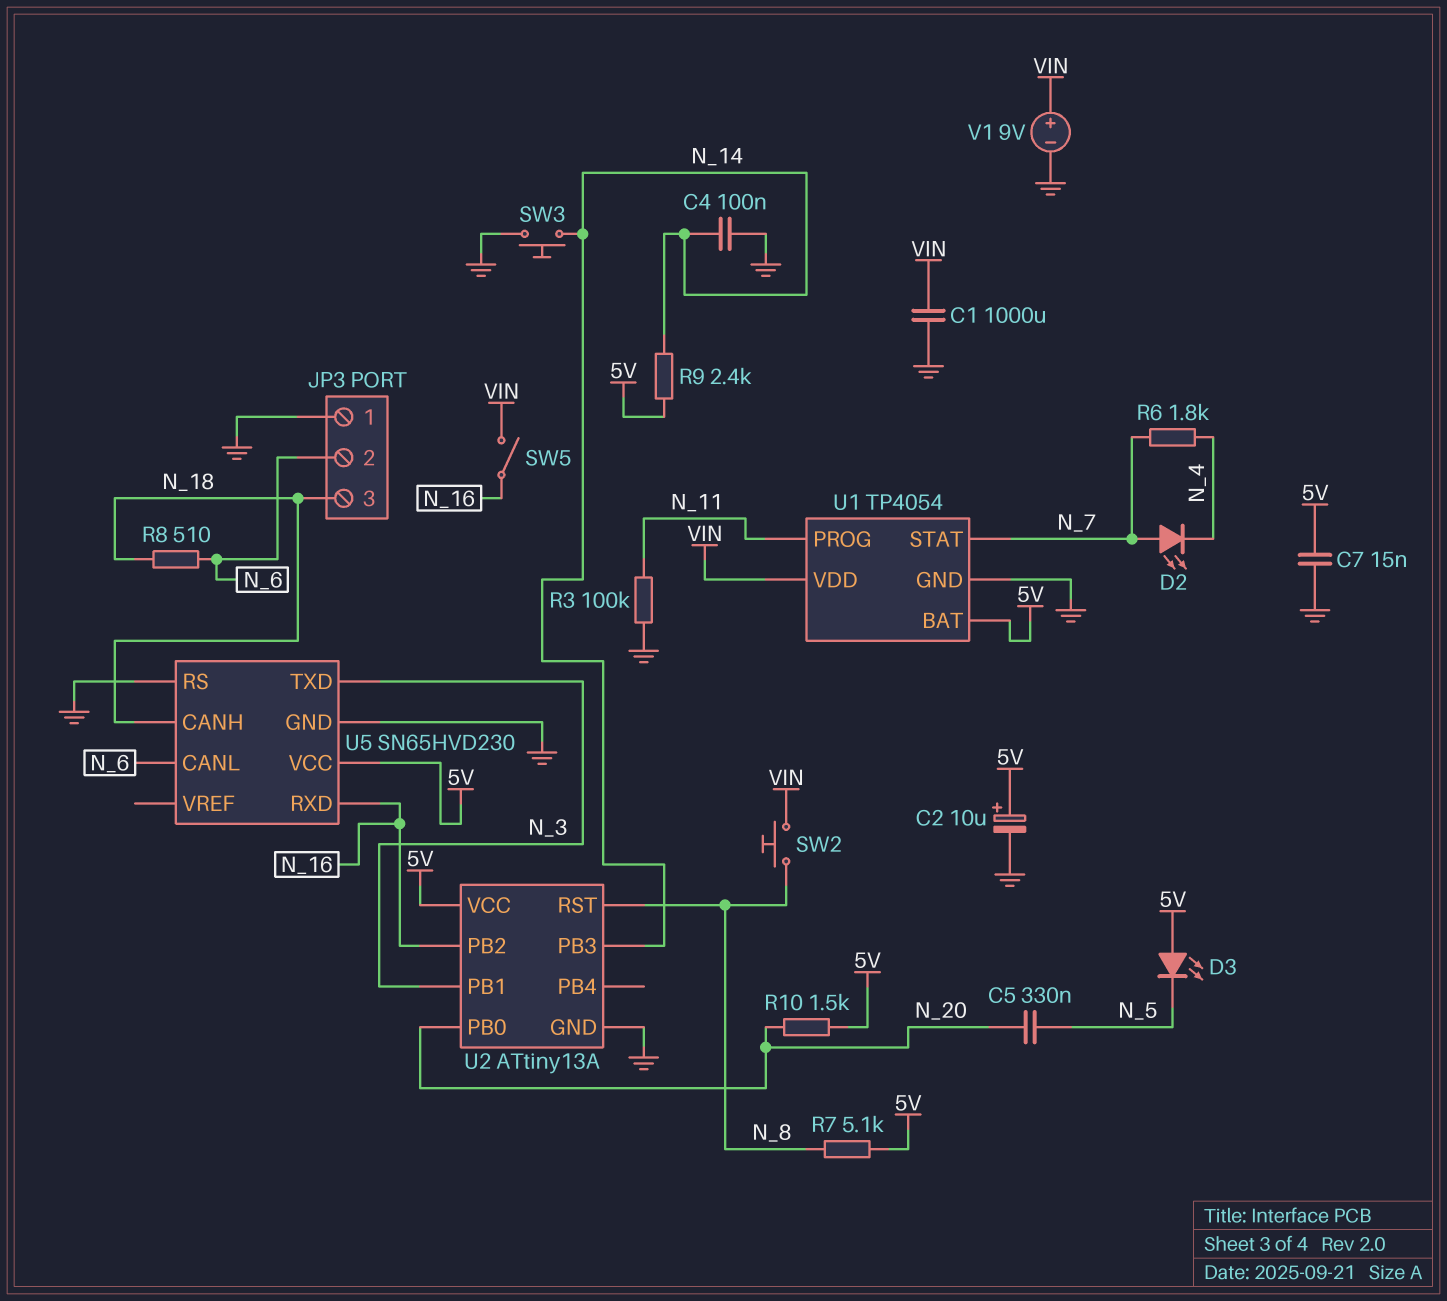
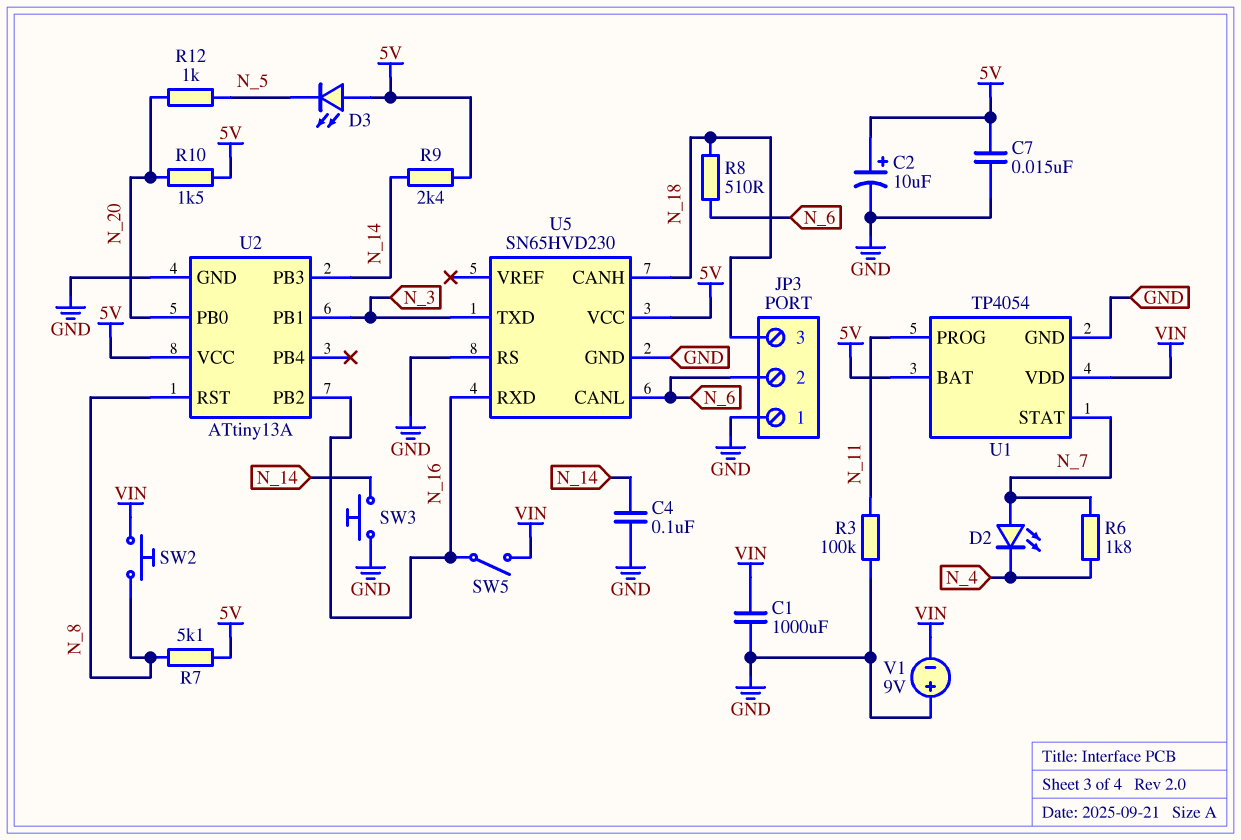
C5: 330nF (N_5, N_20) -> none
R12: none -> 1k (N_5, N_20)
V1: 9V (plus VIN, minus GND) -> 9V (plus GND, minus VIN)

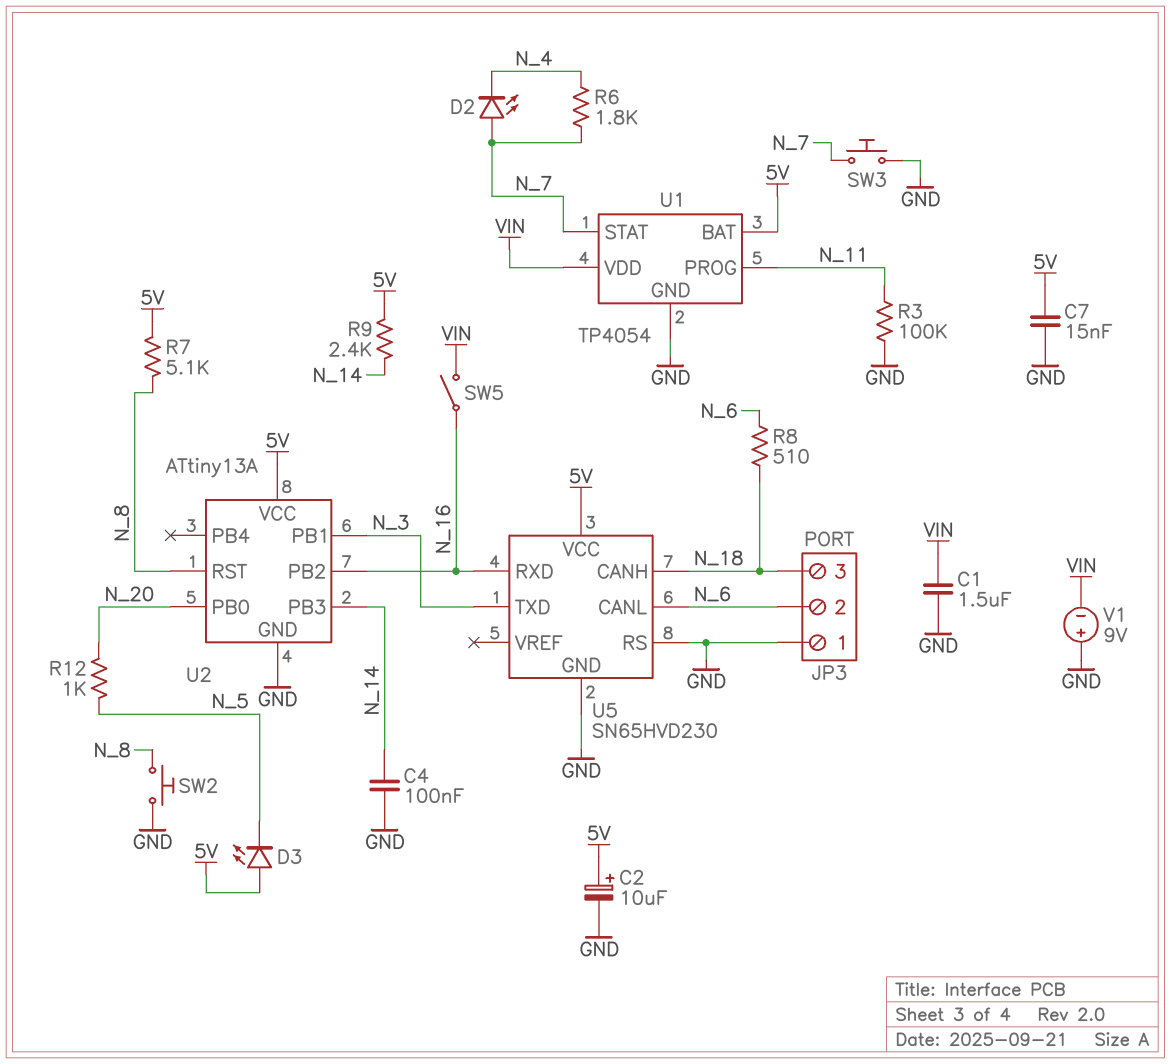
C1: 1000uF (GND, VIN) -> 1.5uF (GND, VIN)
R10: 1.5k (5V, N_20) -> none
SW2: button (N_8, VIN) -> button (GND, N_8)
SW3: button (GND, N_14) -> button (GND, N_7)

